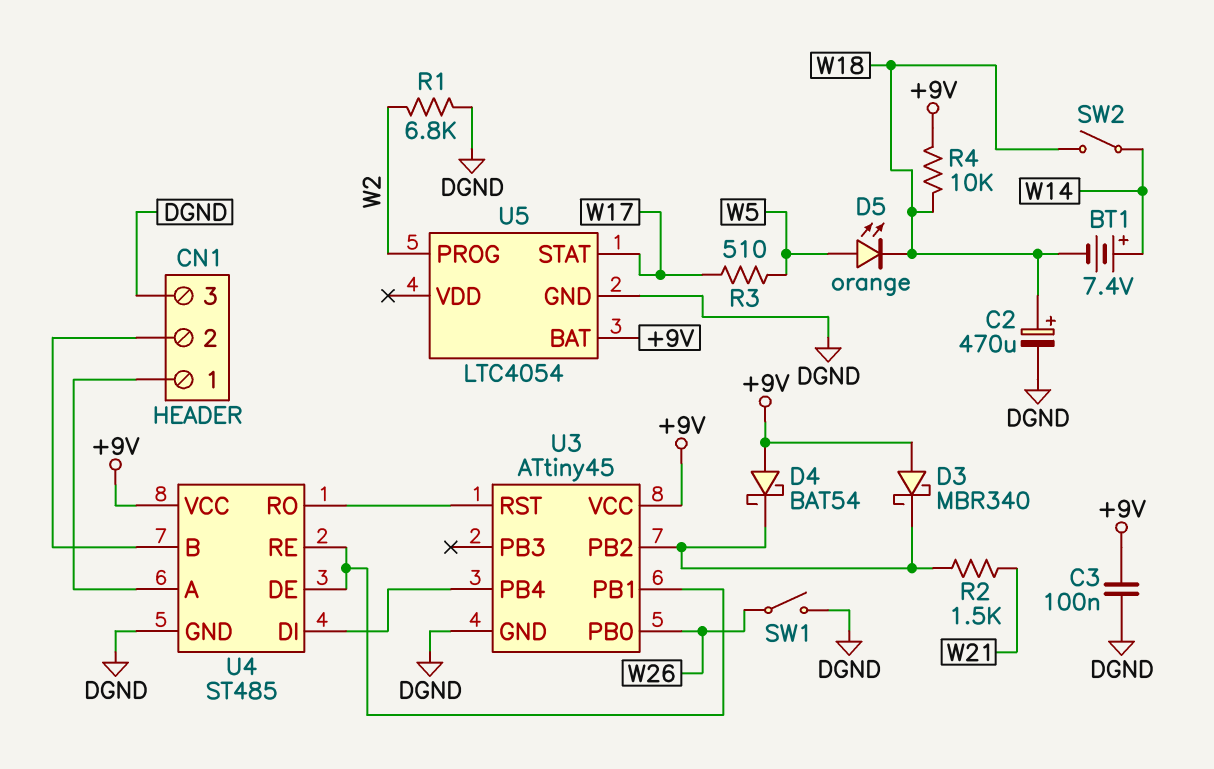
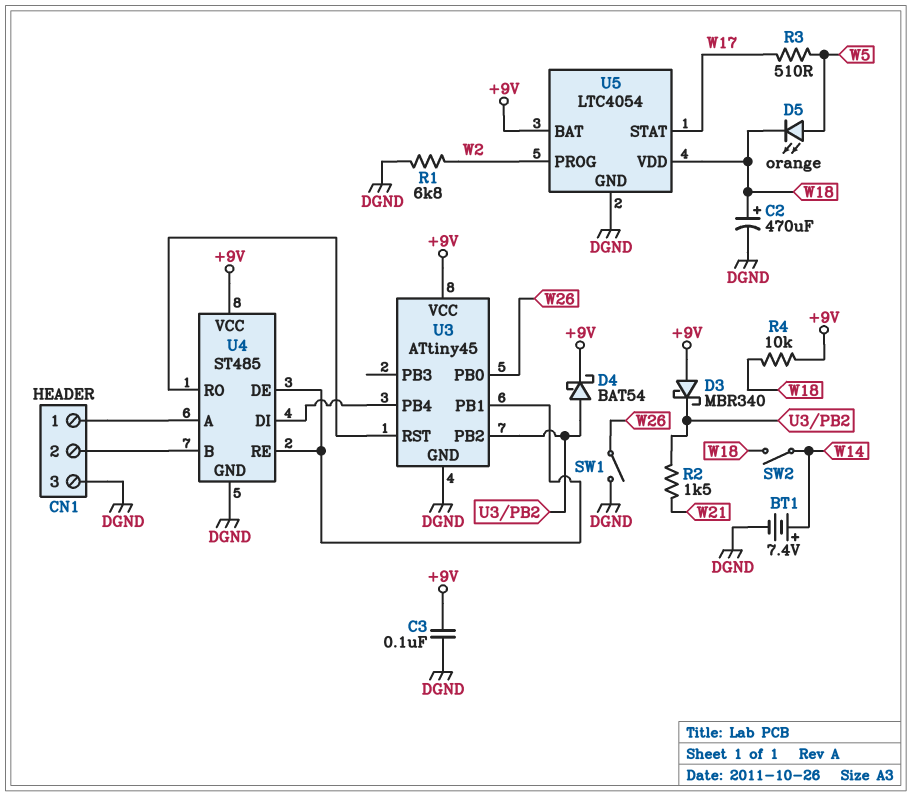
BT1: 7.4V (plus W14, minus W18) -> 7.4V (plus W14, minus DGND)
D4: schottky BAT54 (A +9V, K U3/PB2) -> schottky BAT54 (A U3/PB2, K +9V)
U5 pin VDD: none -> W18

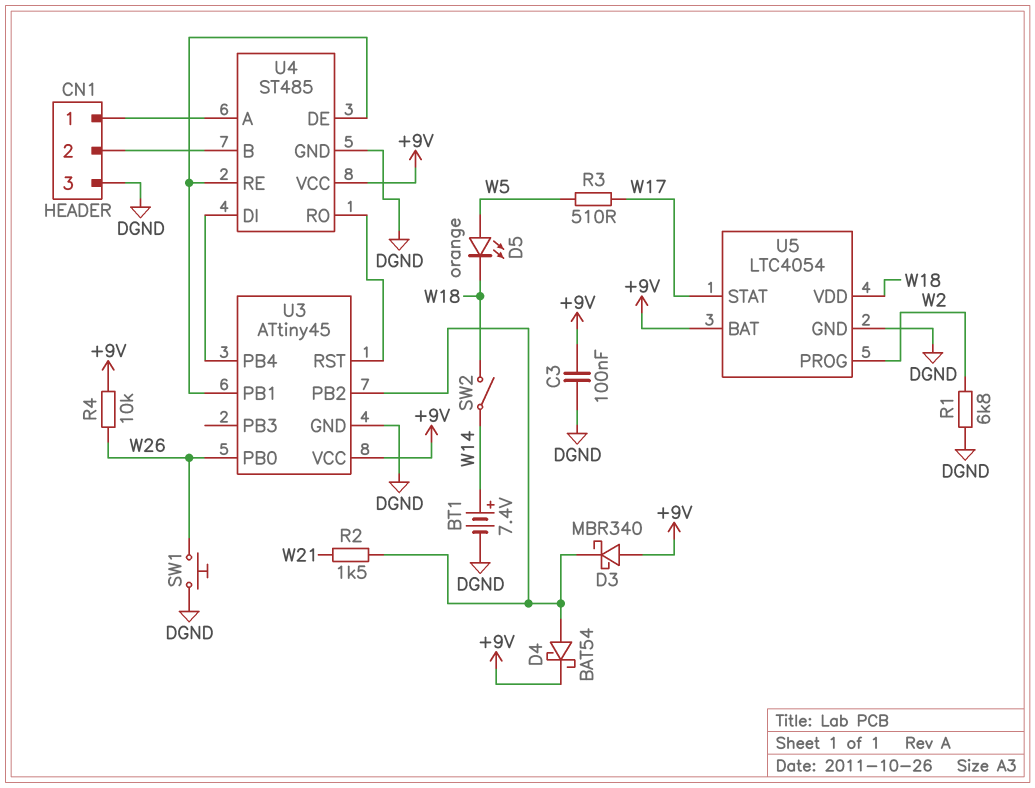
C2: 470uF (plus W18, minus DGND) -> none
R4: 10k (+9V, W18) -> 10k (+9V, W26)
SW1: switch (DGND, W26) -> button (DGND, W26)

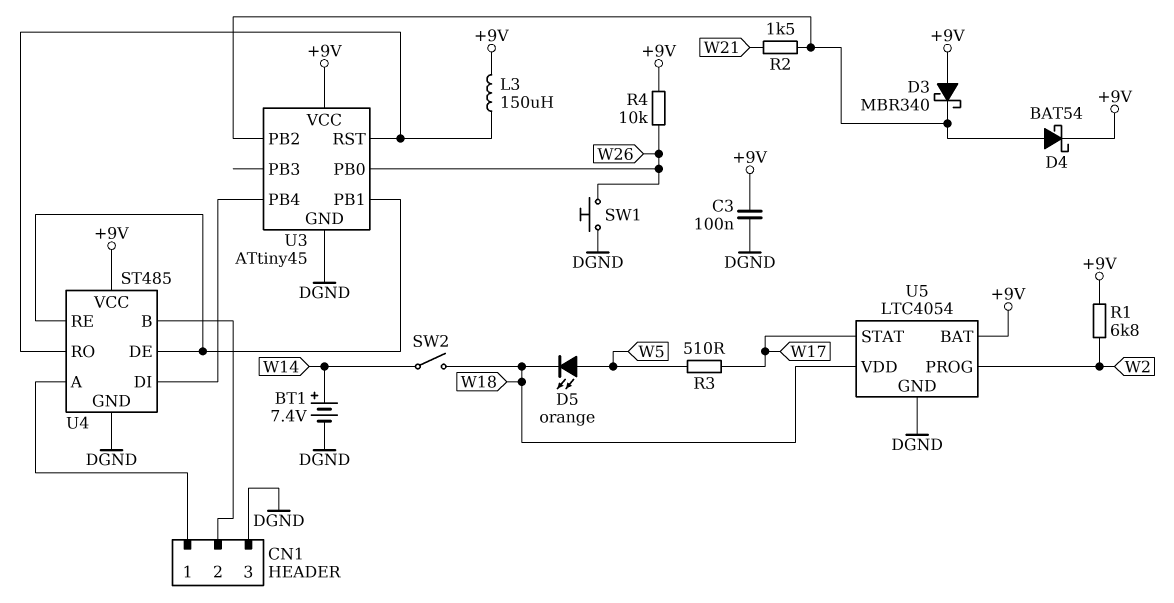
L3: none -> 150uH (+9V, U3/RST)
R1: 6.8k (DGND, W2) -> 6.8k (+9V, W2)

